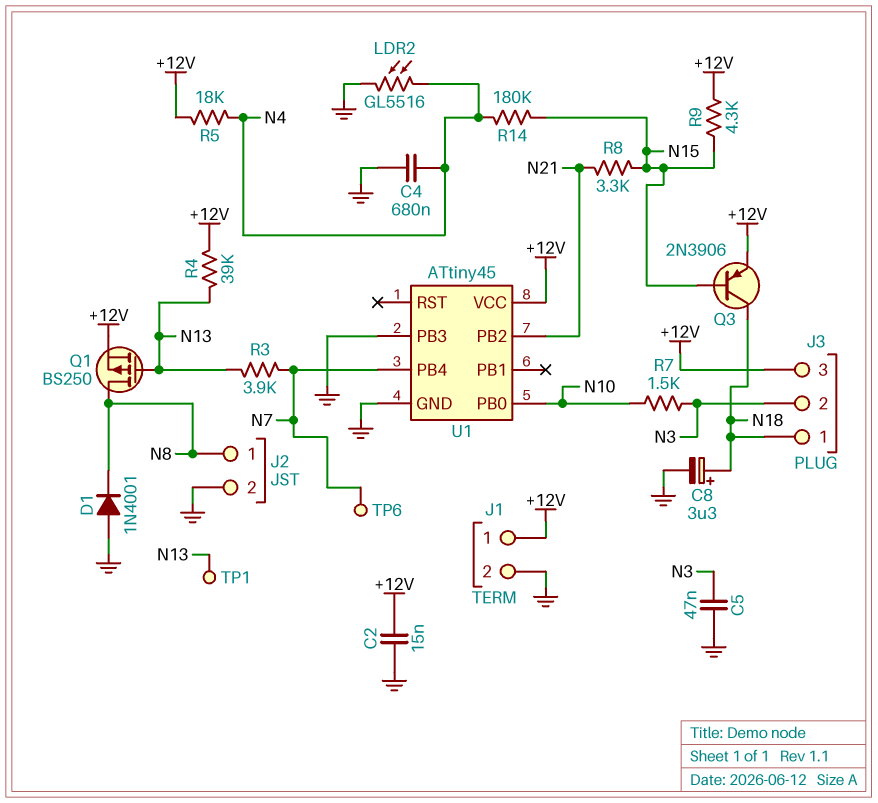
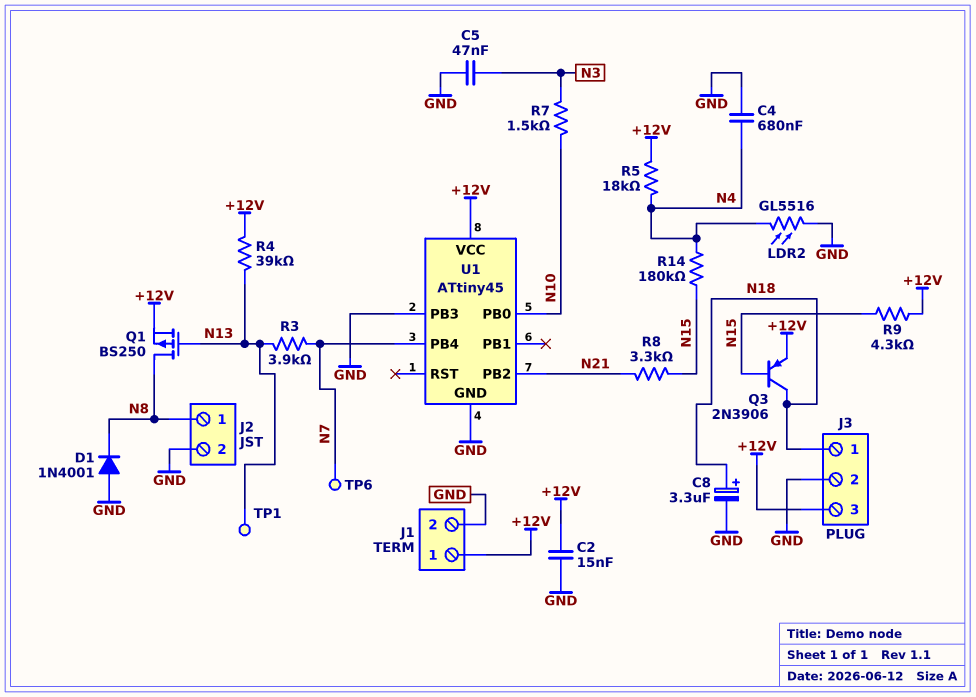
J3 pin 2: N3 -> GND

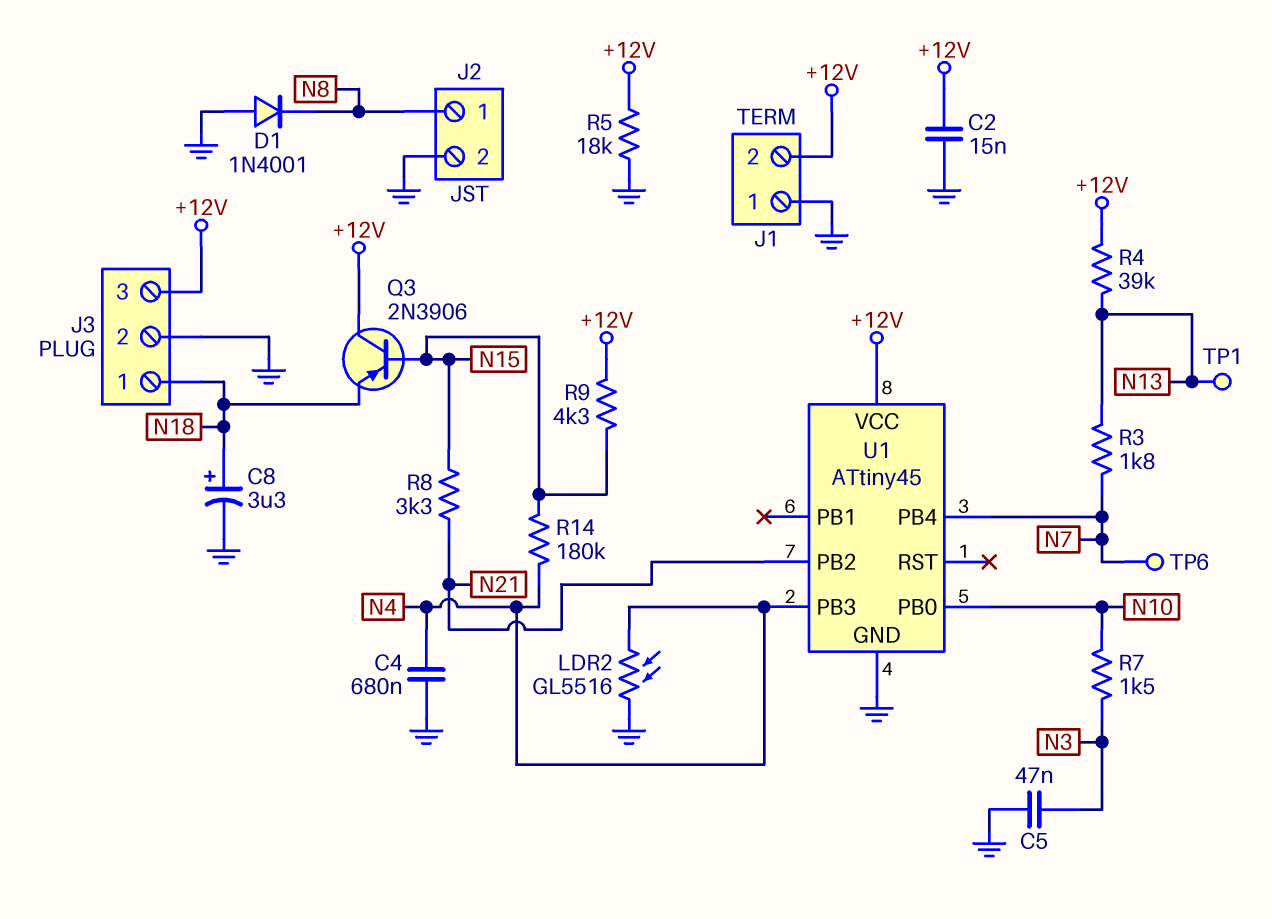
J1 pin 1: +12V -> GND
J1 pin 2: GND -> +12V
Q1: PMOS BS250 (G N13, D N8, S +12V) -> none
Q3: PNP 2N3906 (B N15, C N18, E +12V) -> PNP 2N3906 (B N15, C +12V, E N18)
R3: 3.9k (N7, N13) -> 1.8k (N7, N13)
R5: 18k (+12V, N4) -> 18k (+12V, GND)
U1 pin PB3: GND -> N4

